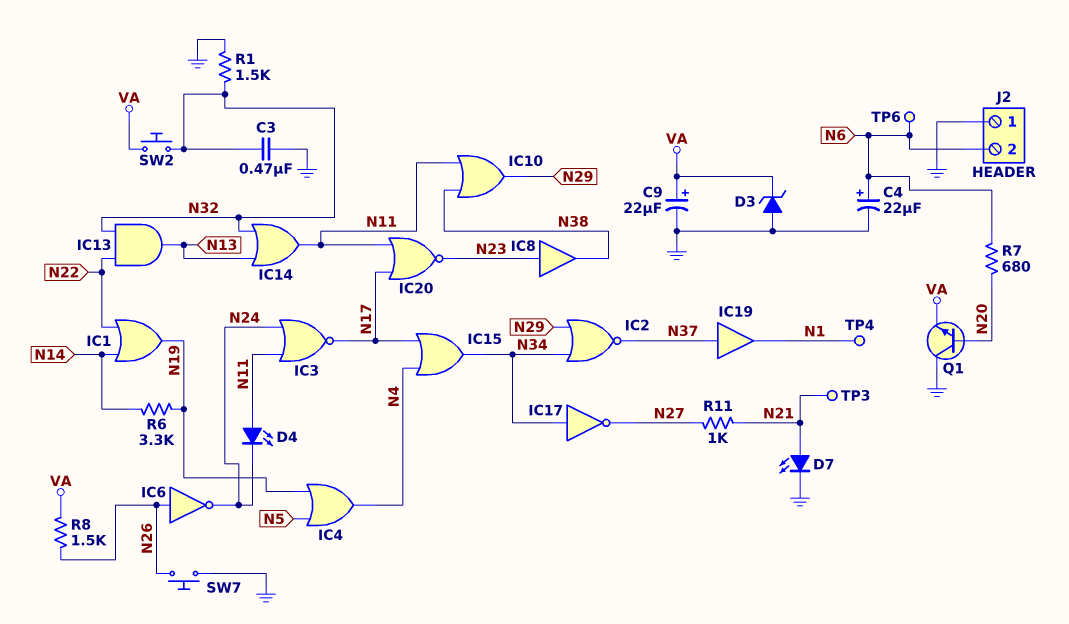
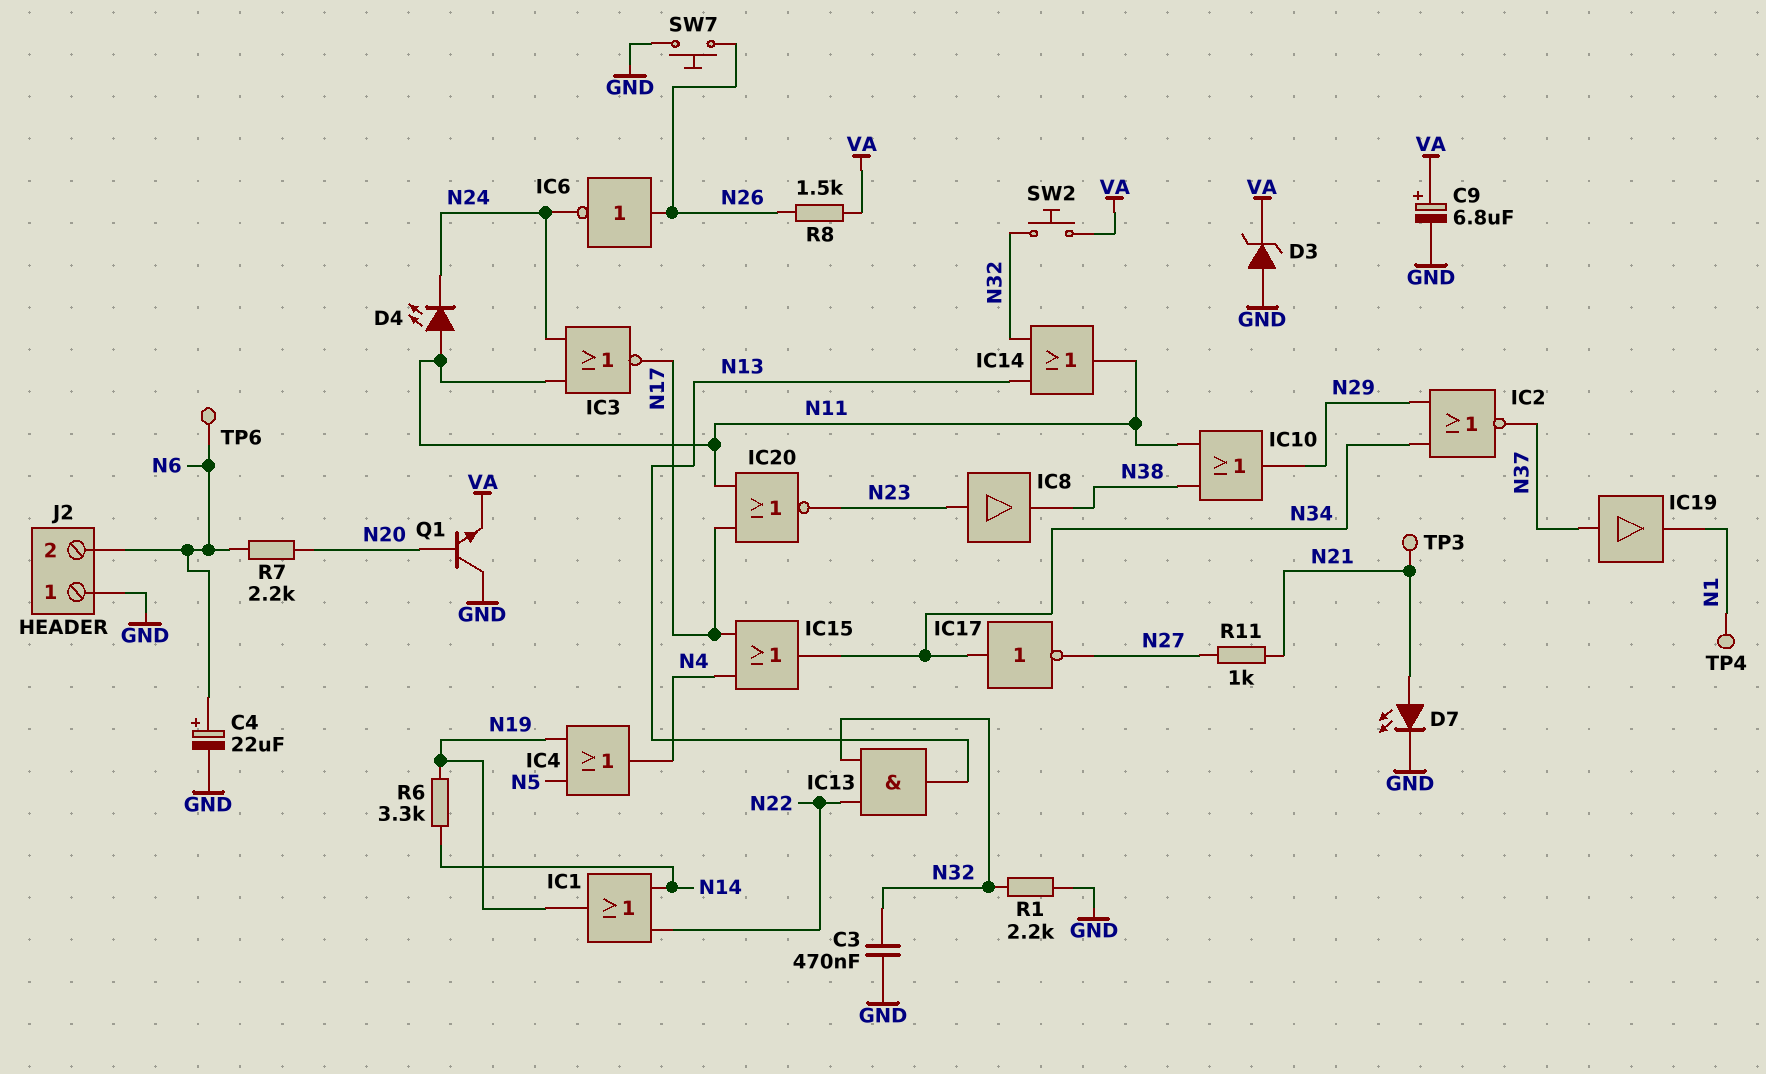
C9: 22uF (plus VA, minus GND) -> 6.8uF (plus VA, minus GND)
R1: 1.5k (GND, N32) -> 2.2k (GND, N32)
R7: 680 (N6, N20) -> 2.2k (N6, N20)

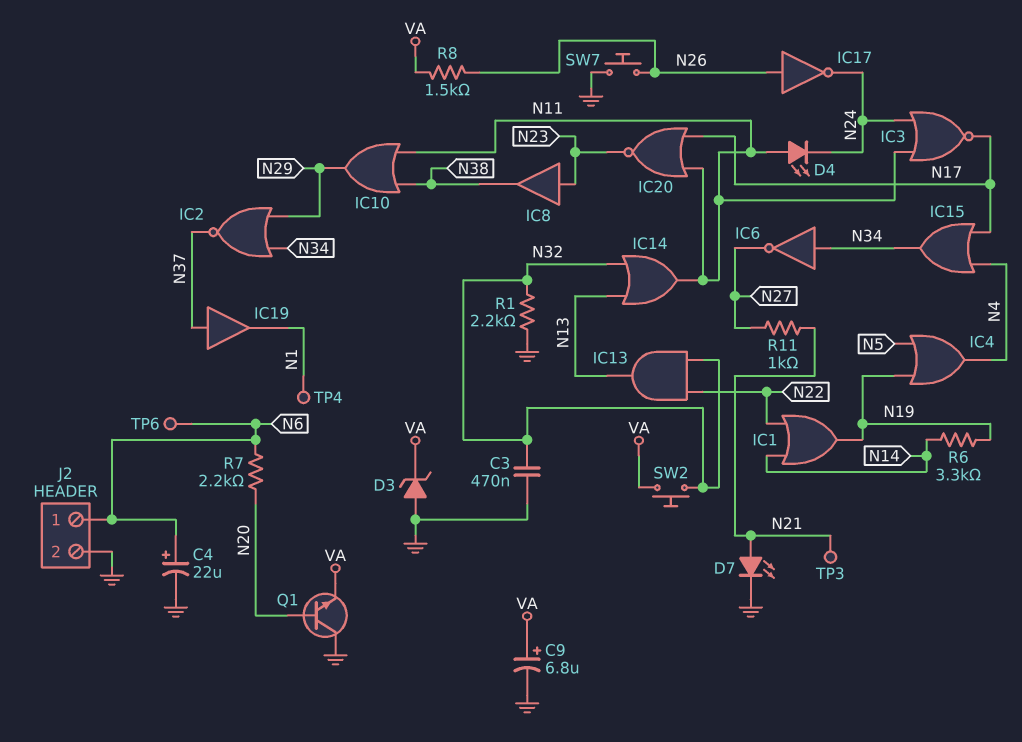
IC6: NOT (in N26, out N24) -> NOT (in N34, out N27)
IC17: NOT (in N34, out N27) -> NOT (in N26, out N24)
J2 pin 1: GND -> N6
J2 pin 2: N6 -> GND

